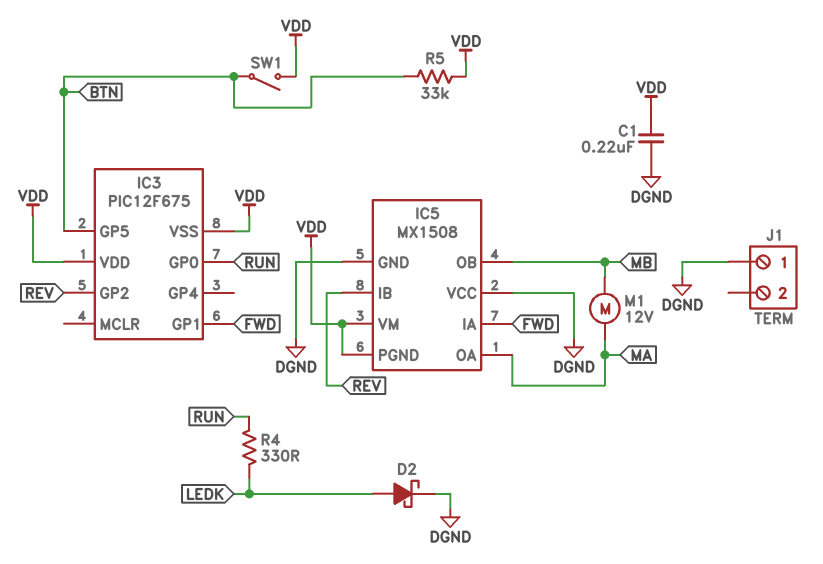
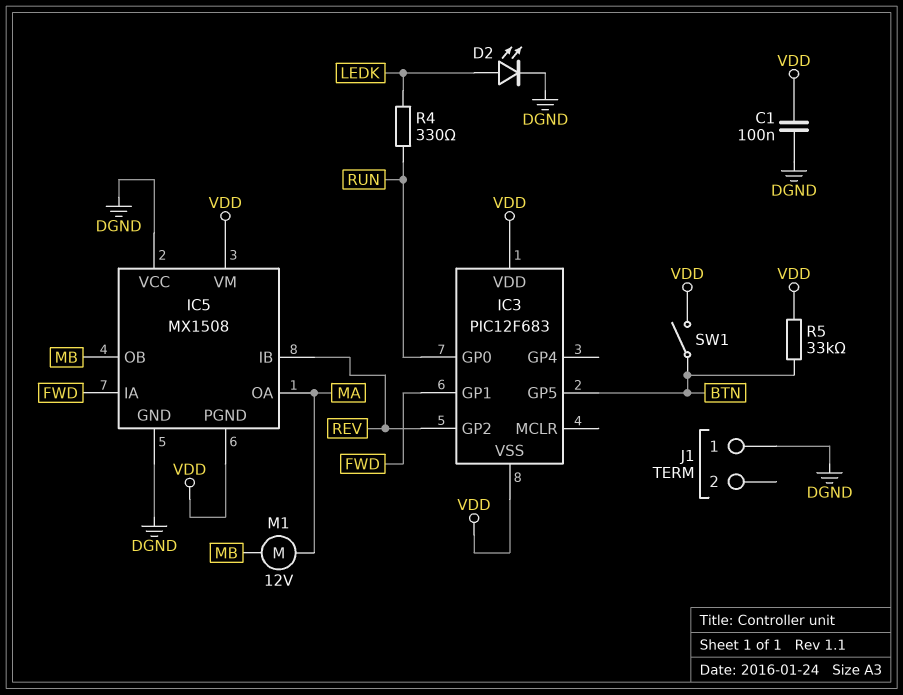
C1: 220nF (DGND, VDD) -> 100nF (DGND, VDD)
D2: schottky (A LEDK, K DGND) -> LED (A LEDK, K DGND)
IC3: PIC12F675 -> PIC12F683

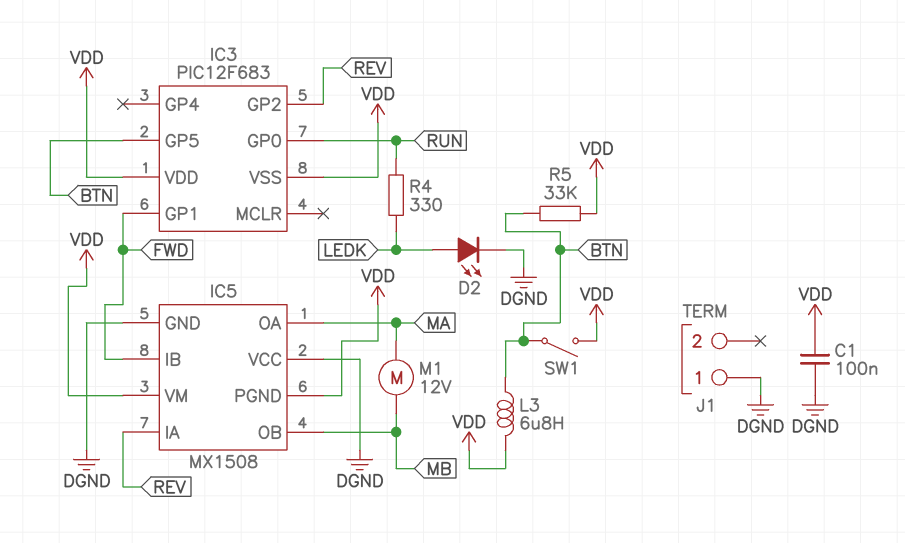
IC5 pin IA: FWD -> REV
IC5 pin IB: REV -> FWD
L3: none -> 6.8uH (BTN, VDD)

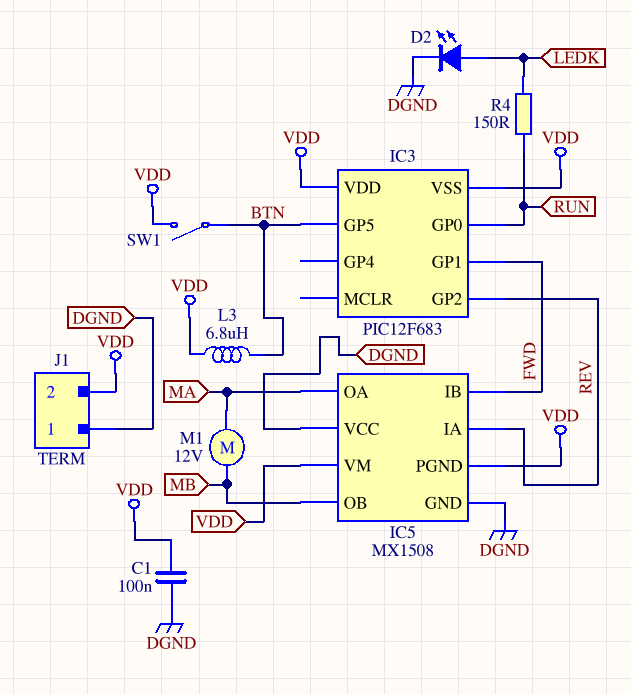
J1 pin 2: none -> VDD
R4: 330 (LEDK, RUN) -> 150 (LEDK, RUN)
R5: 33k (BTN, VDD) -> none

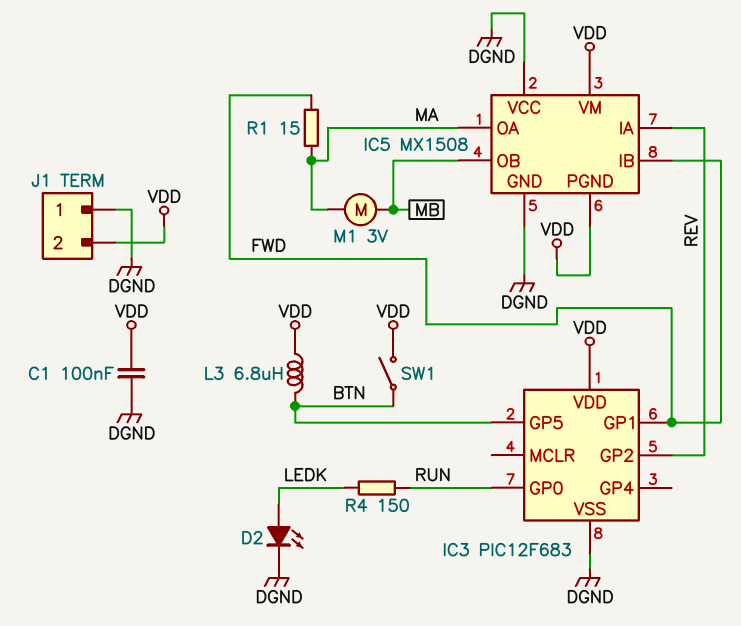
IC3 pin VSS: VDD -> DGND
M1: motor 12V (MA, MB) -> motor 3V (MA, MB)
R1: none -> 15 (FWD, MA)

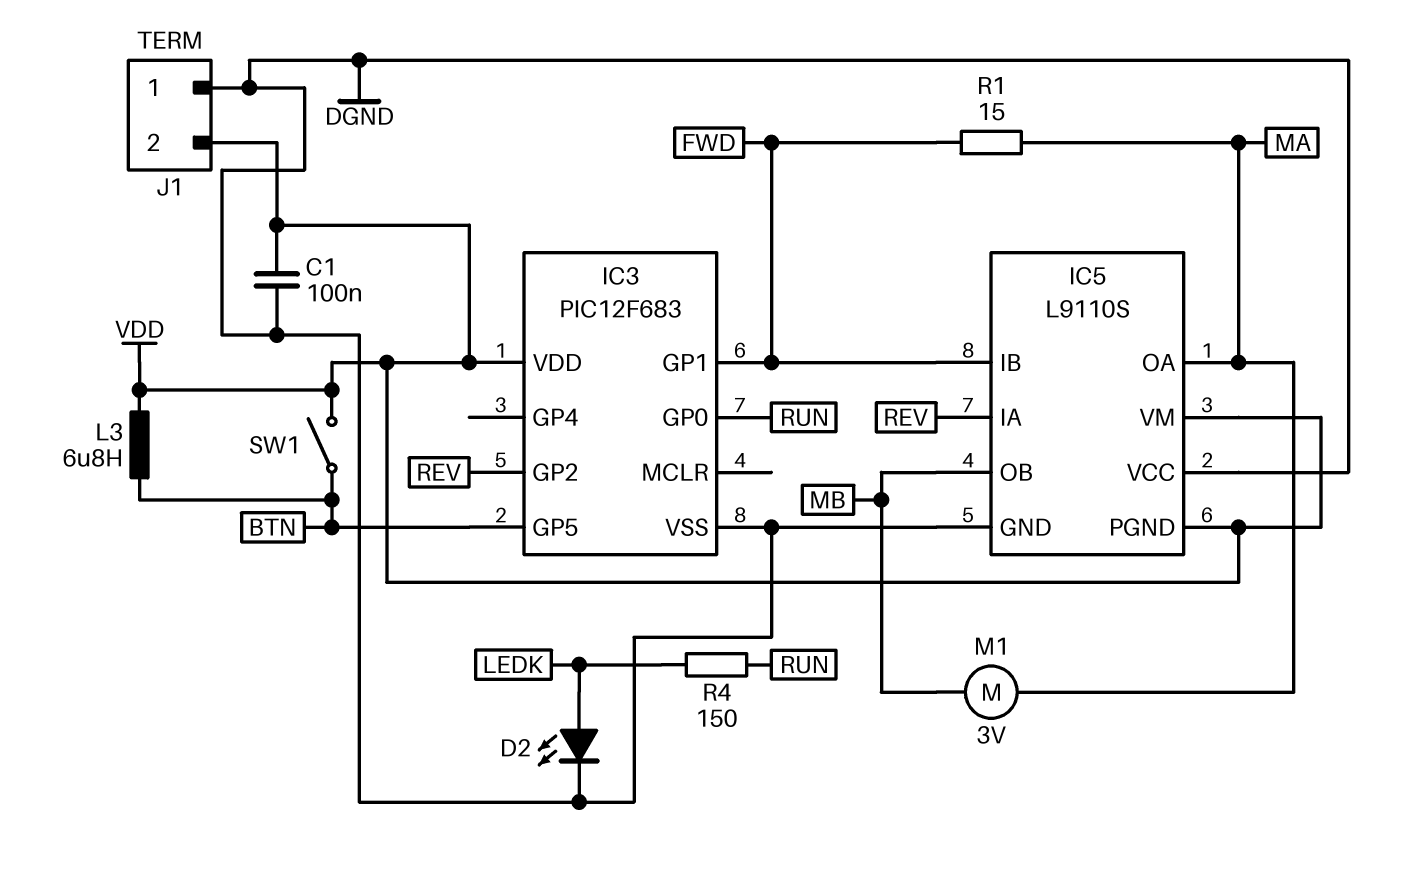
IC5: MX1508 -> L9110S

